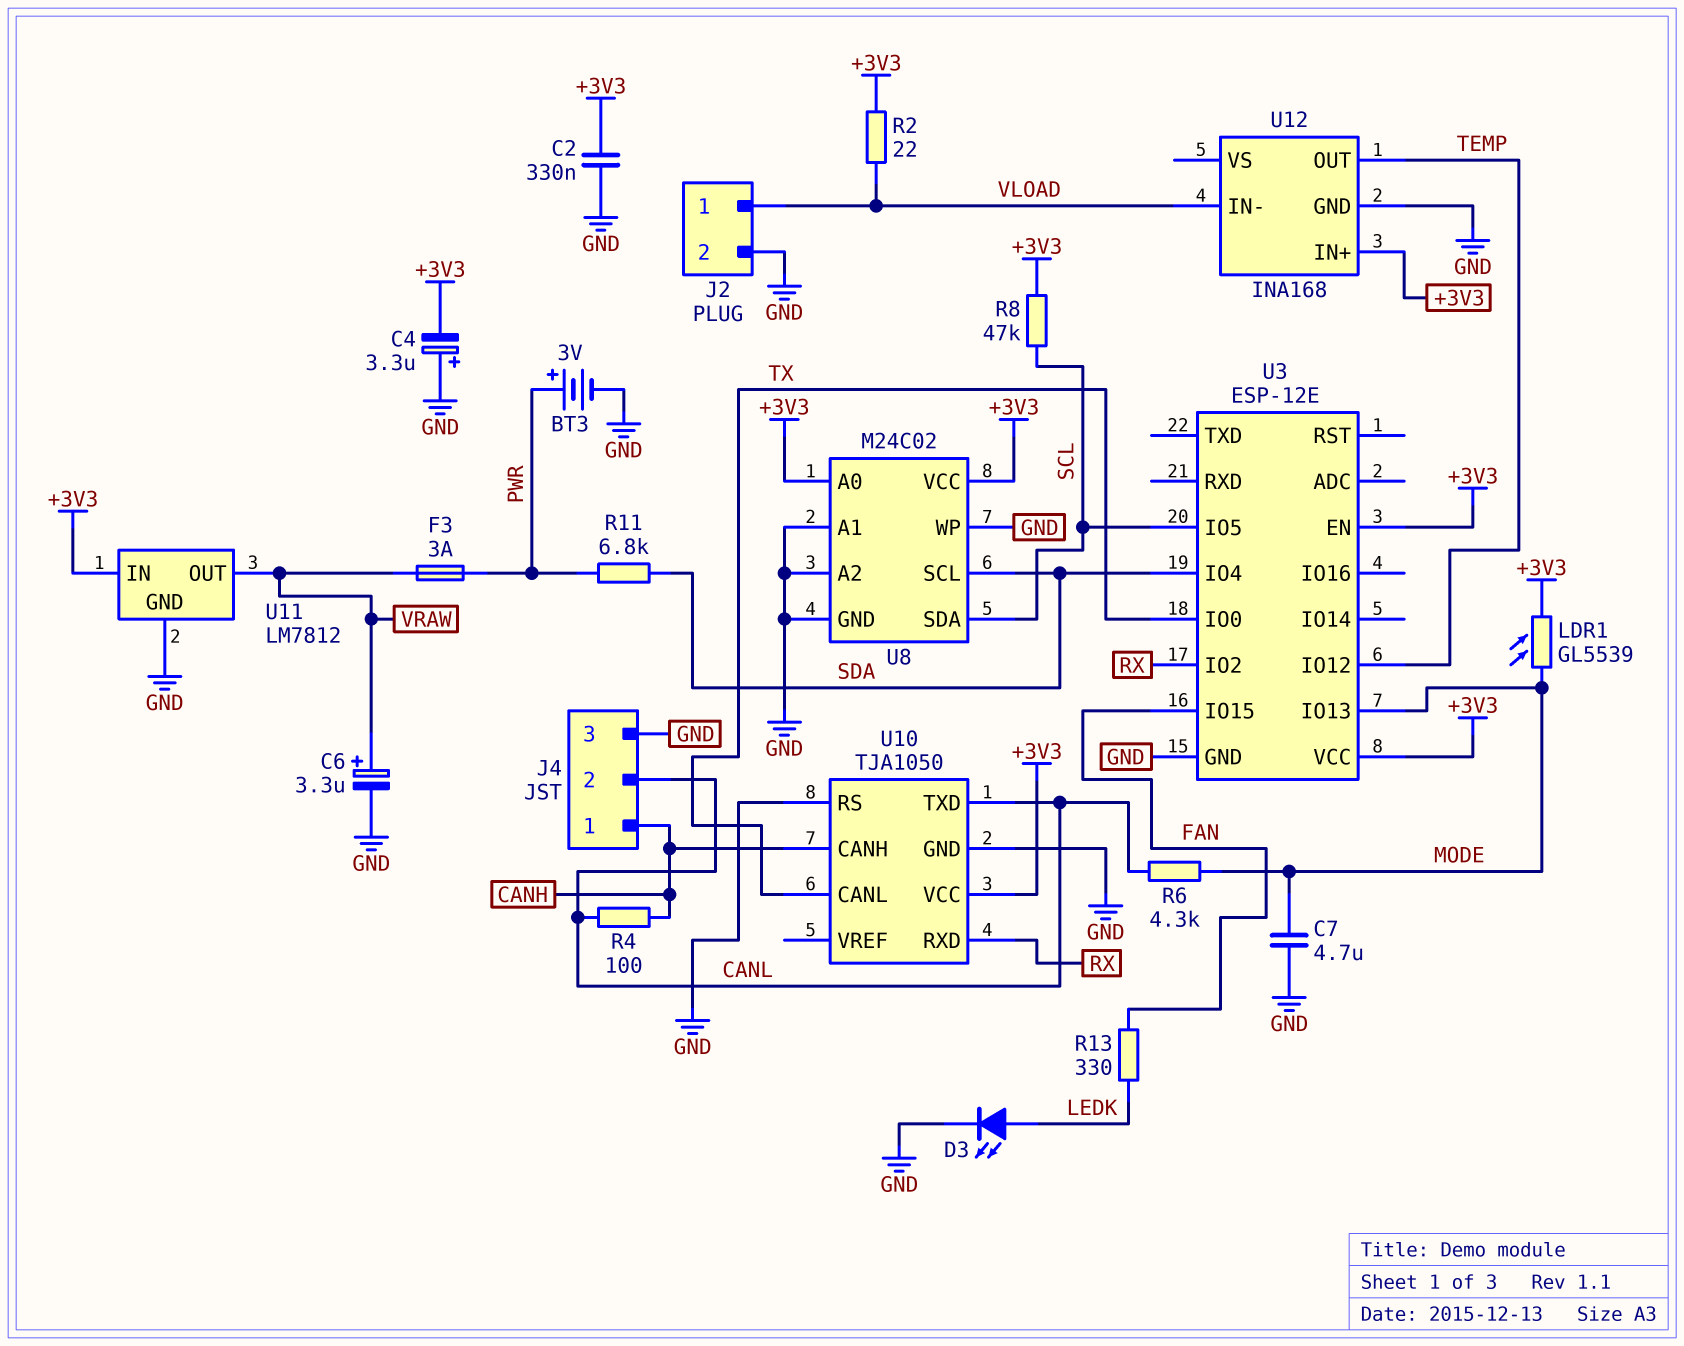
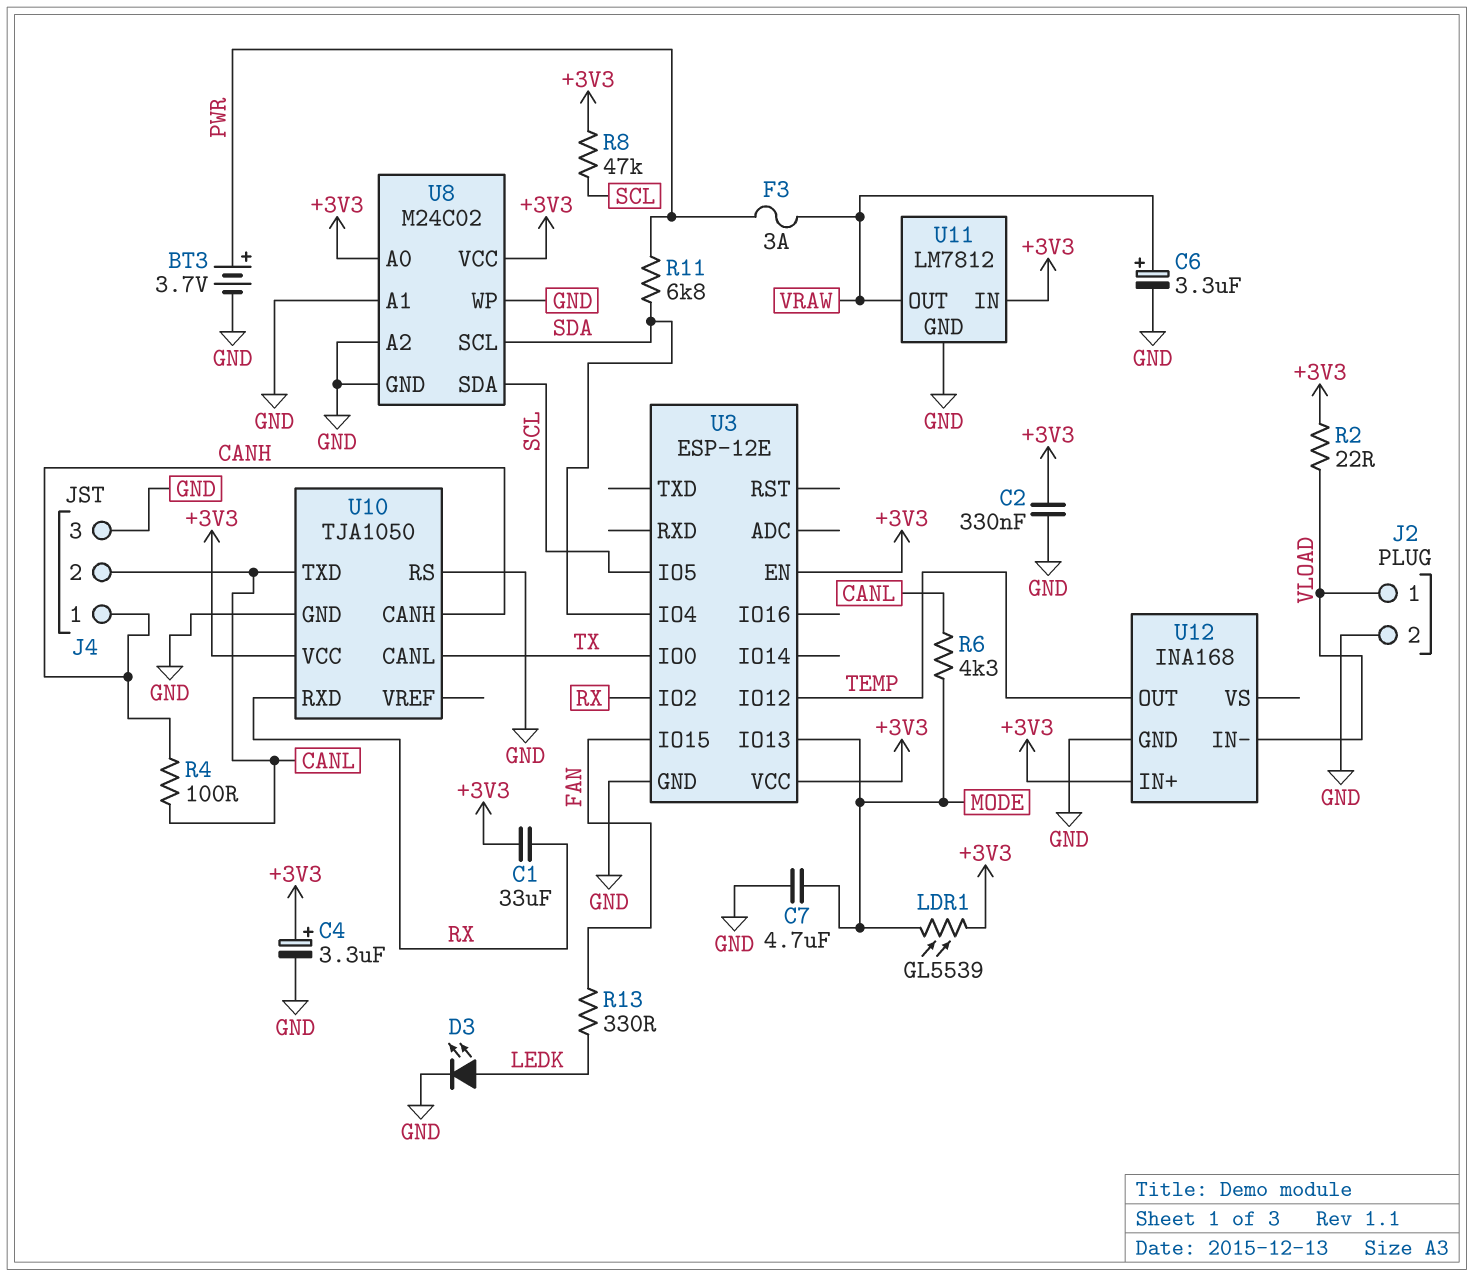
BT3: 3V (plus PWR, minus GND) -> 3.7V (plus PWR, minus GND)
C1: none -> 33uF (+3V3, RX)
C4: 3.3uF (plus GND, minus +3V3) -> 3.3uF (plus +3V3, minus GND)

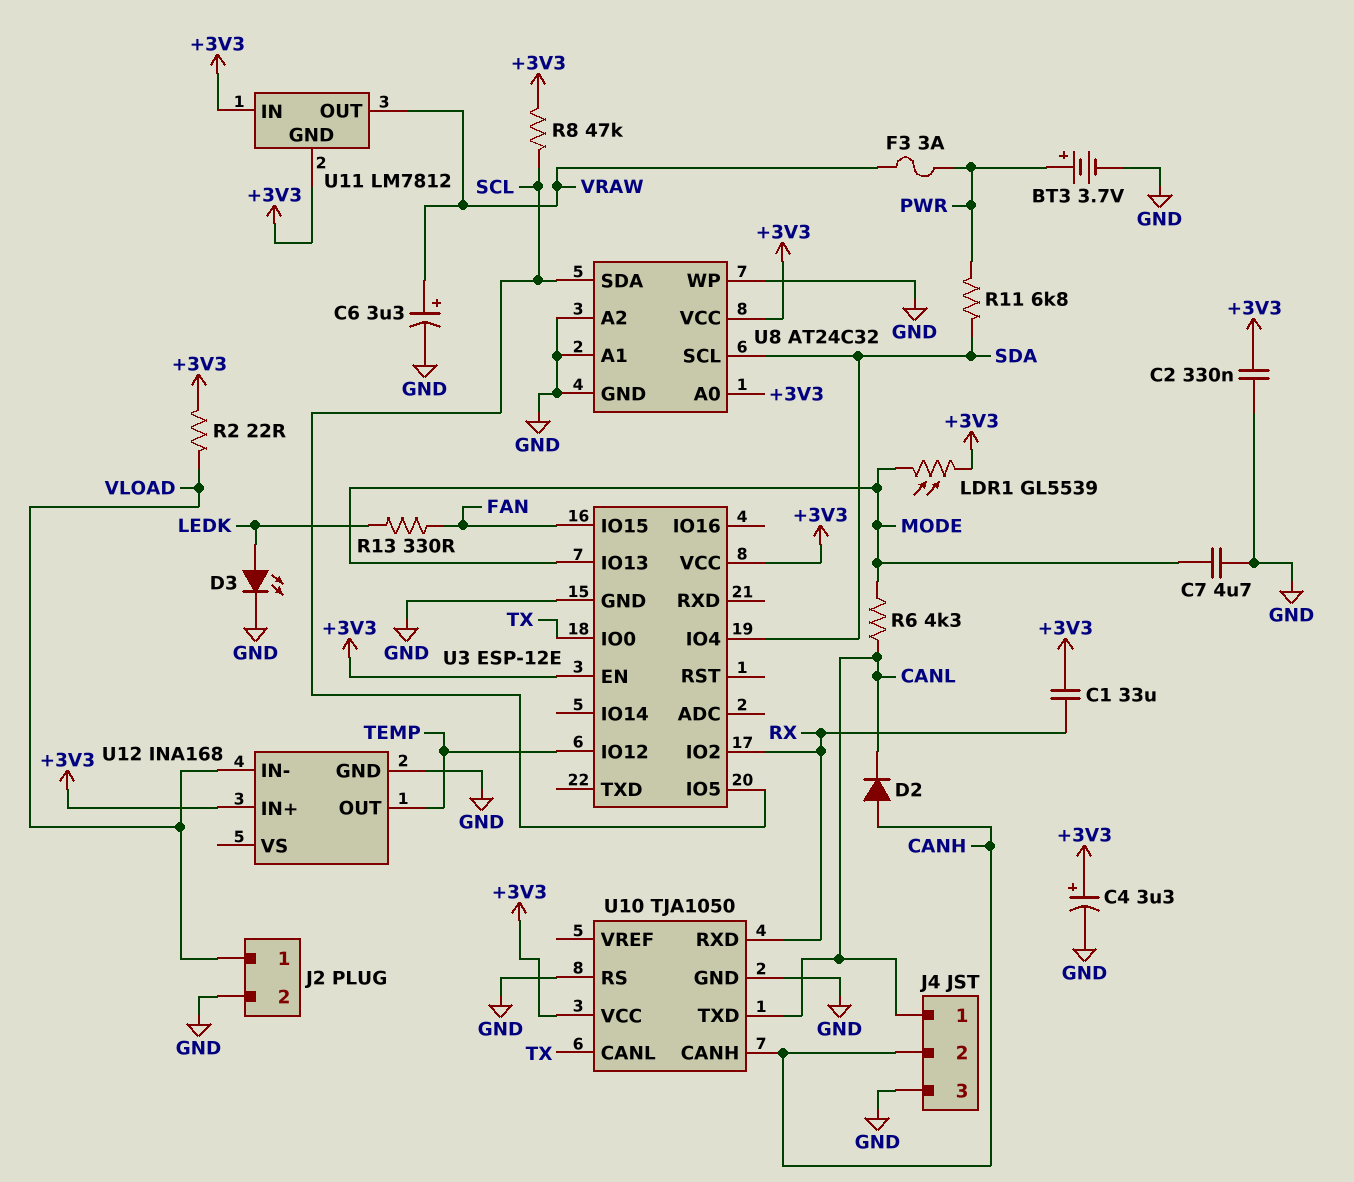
D2: none -> diode (A CANH, K CANL)
J4 pin 1: CANH -> CANL
J4 pin 2: CANL -> CANH
R4: 100 (CANH, CANL) -> none
U8: M24C02 -> AT24C32
U11 pin GND: GND -> +3V3

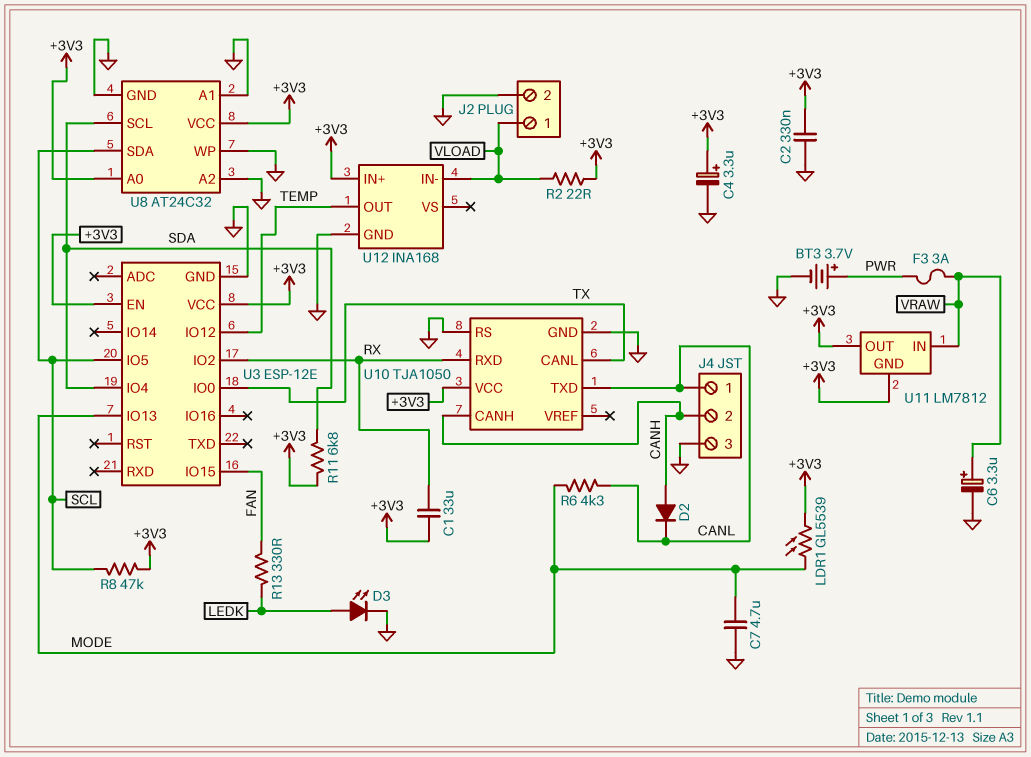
R11: 6.8k (PWR, SDA) -> 6.8k (+3V3, SDA)
U11 pin IN: +3V3 -> VRAW
U11 pin OUT: VRAW -> +3V3

